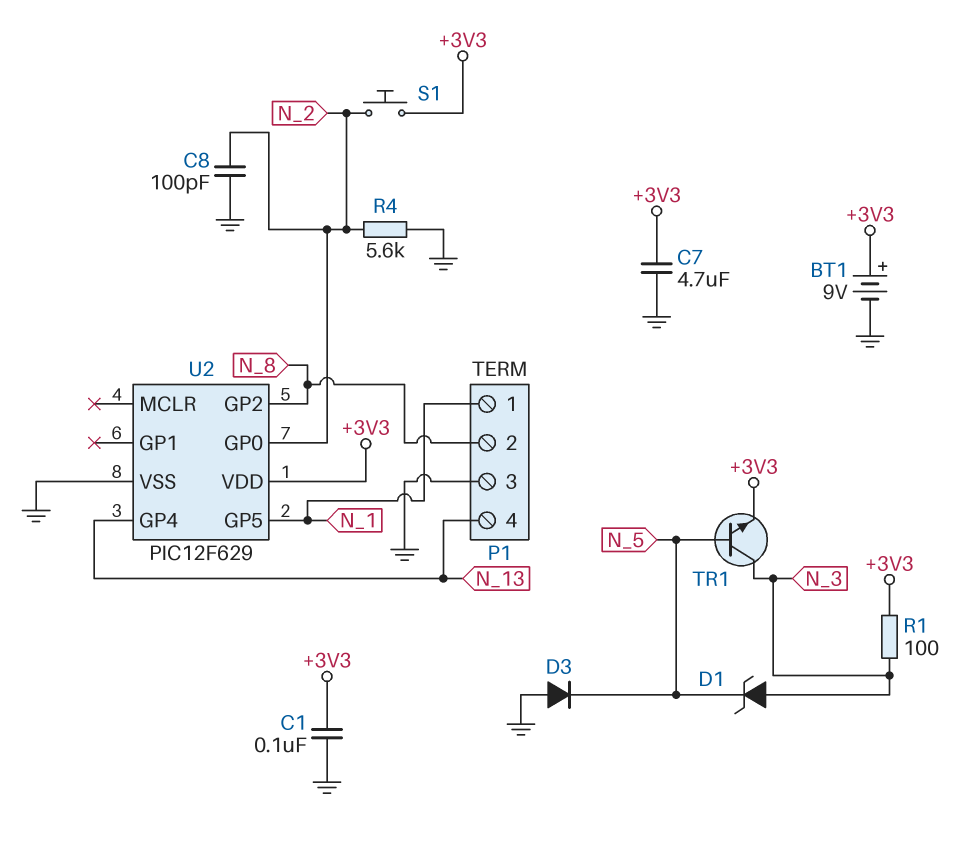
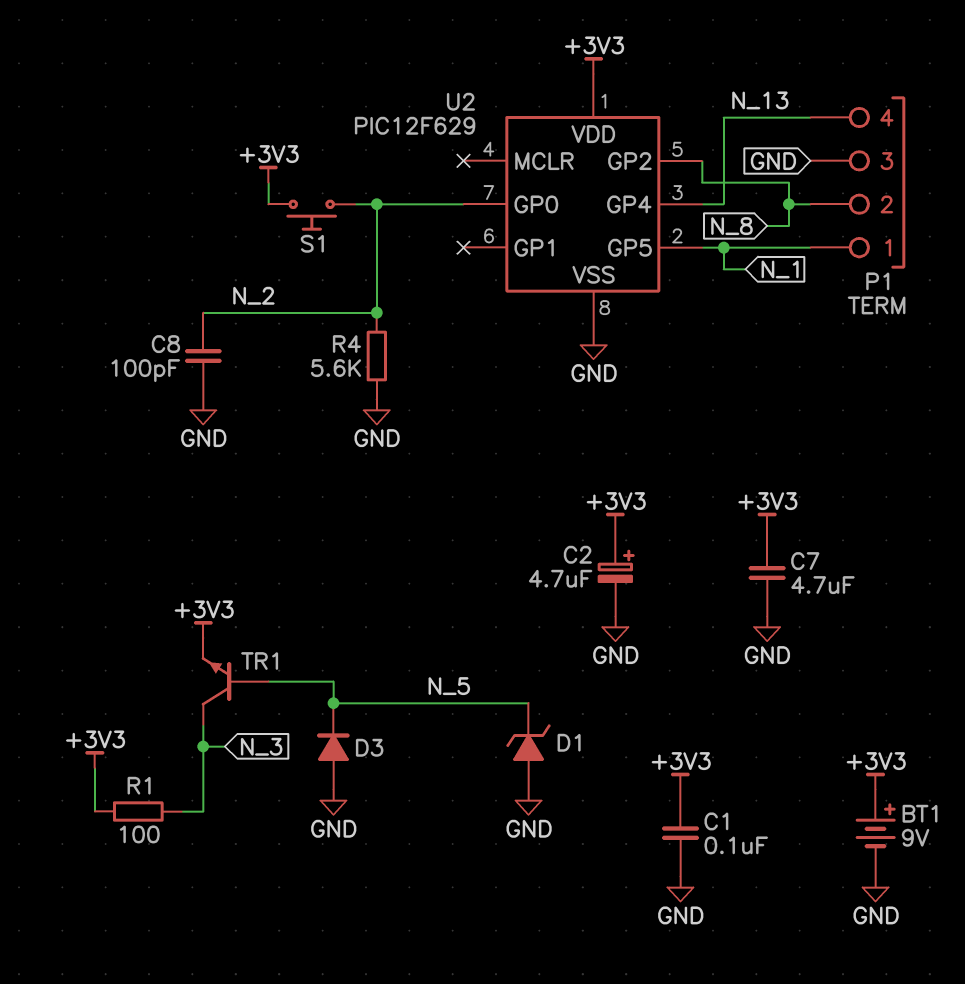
C2: none -> 4.7uF (plus +3V3, minus GND)
D1: zener (A N_3, K N_5) -> zener (A GND, K N_5)

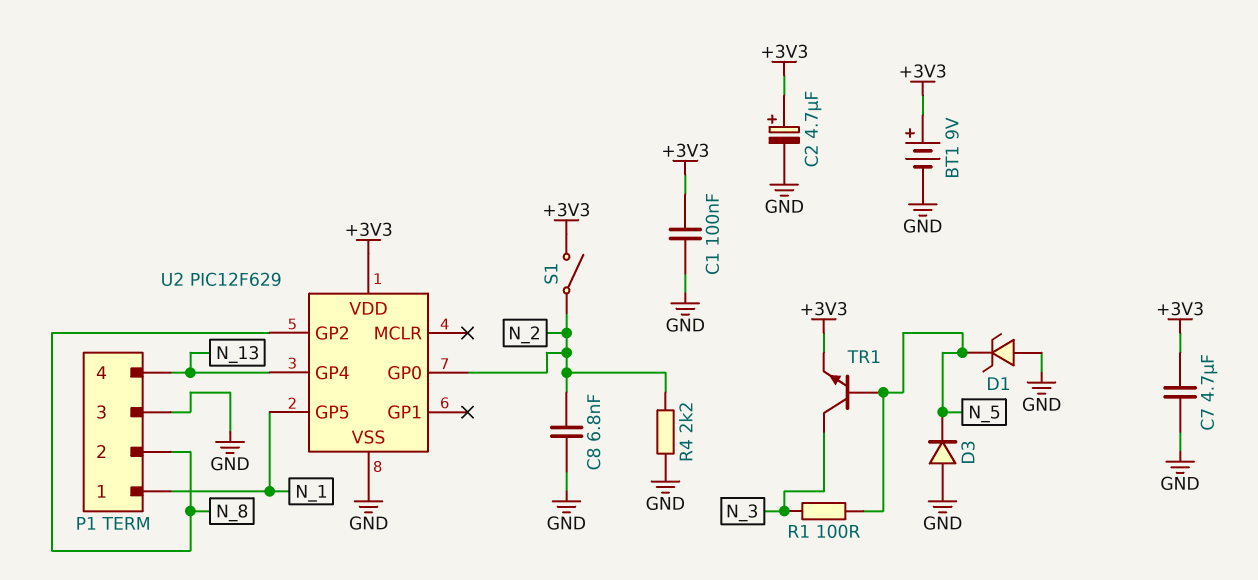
C8: 100pF (GND, N_2) -> 6.8nF (GND, N_2)
R1: 100 (+3V3, N_3) -> 100 (N_3, N_5)
R4: 5.6k (GND, N_2) -> 2.2k (GND, N_2)
S1: button (+3V3, N_2) -> switch (+3V3, N_2)

